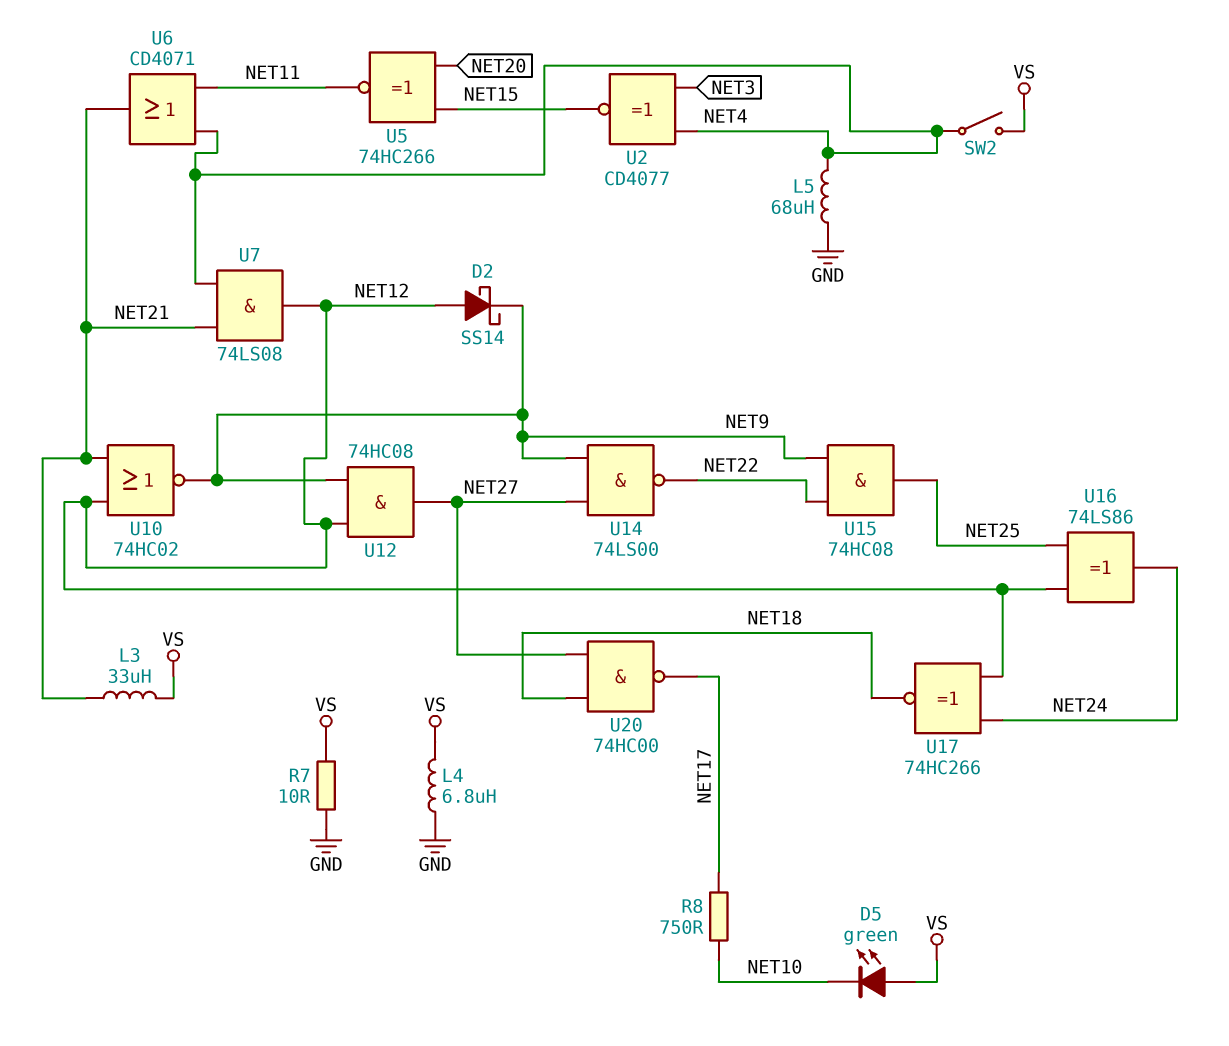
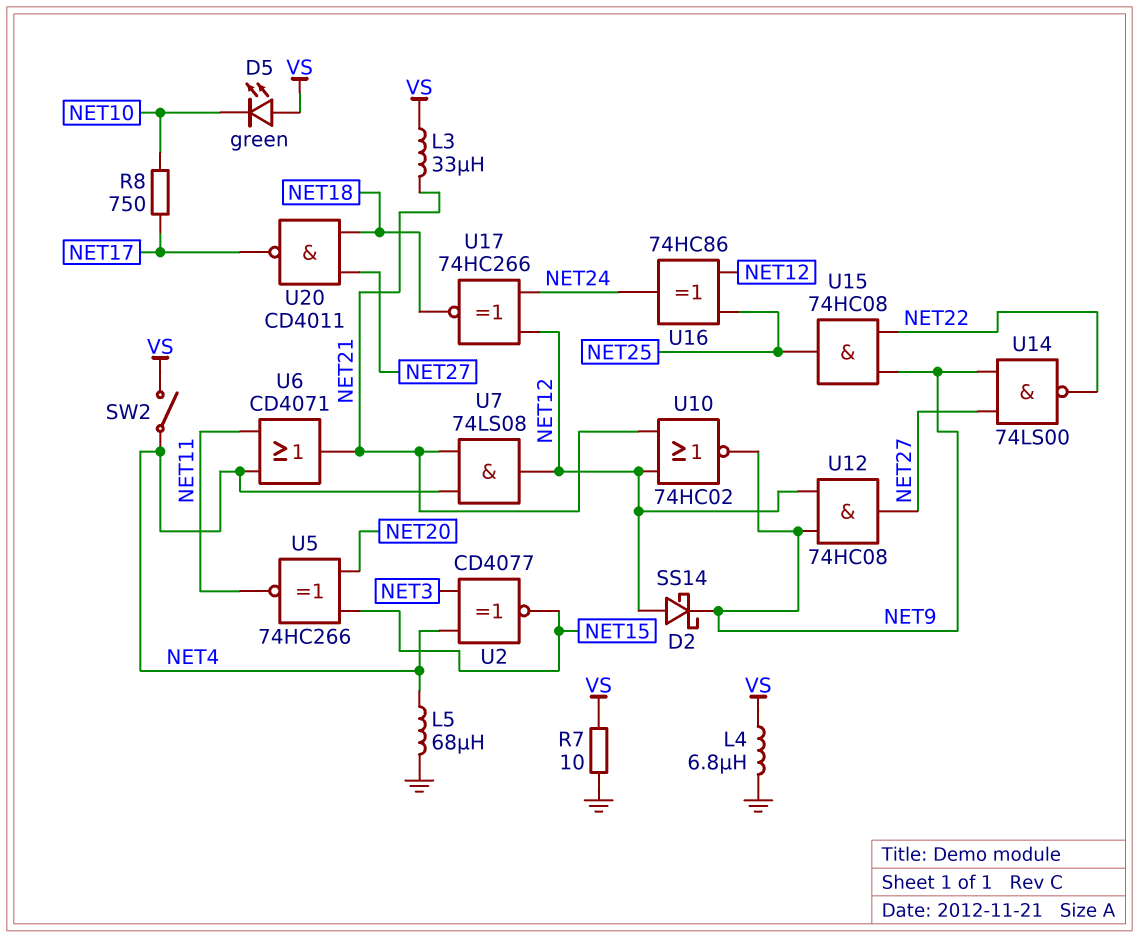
U16: XOR 74LS86 (in NET12, in NET25, out NET24) -> XOR 74HC86 (in NET12, in NET25, out NET24)
U20: NAND 74HC00 (in NET18, in NET27, out NET17) -> NAND CD4011 (in NET18, in NET27, out NET17)

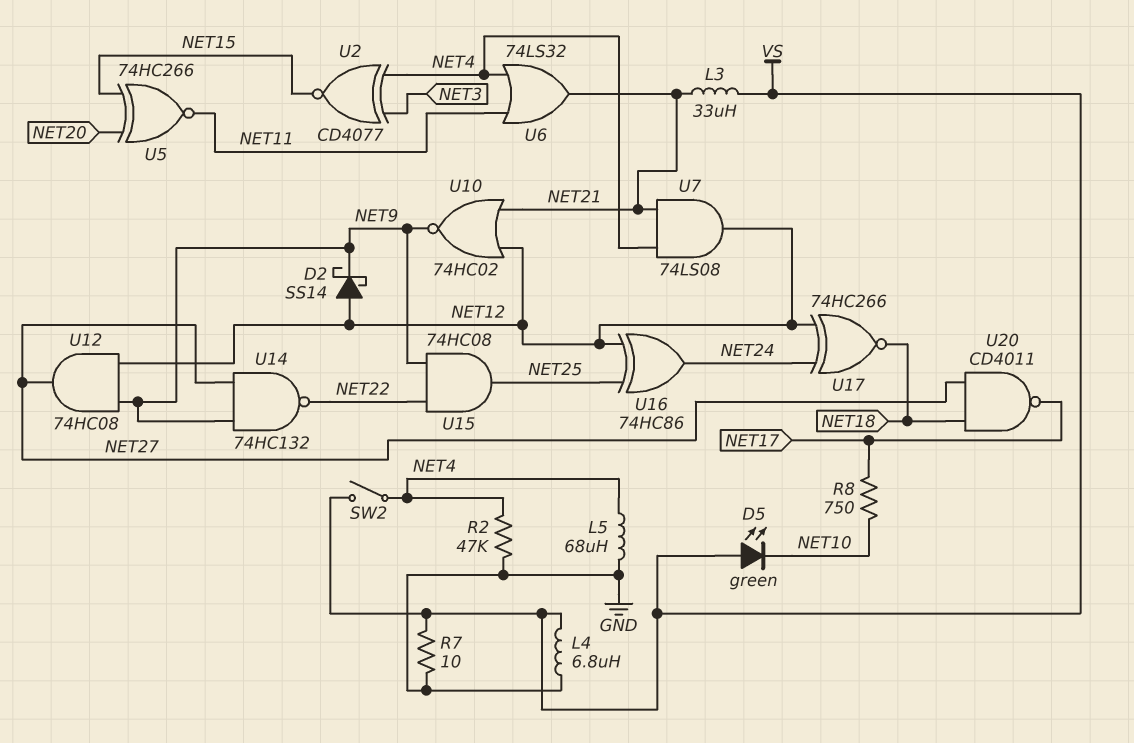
R2: none -> 47k (GND, NET4)
U6: OR CD4071 (in NET4, in NET11, out NET21) -> OR 74LS32 (in NET4, in NET11, out NET21)
U14: NAND 74LS00 (in NET9, in NET27, out NET22) -> NAND 74HC132 (in NET9, in NET27, out NET22)

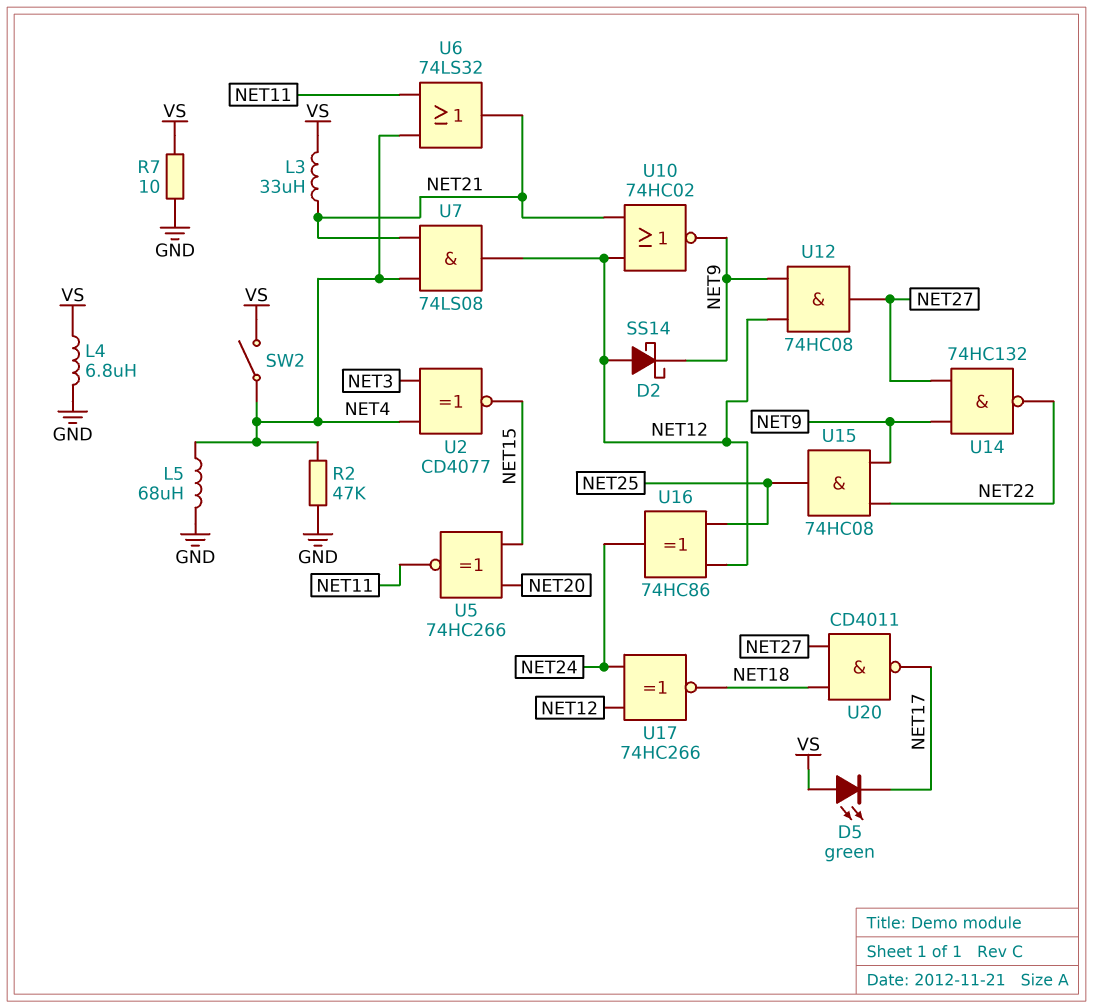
D5: LED green (A VS, K NET10) -> LED green (A VS, K NET17)
R8: 750 (NET10, NET17) -> none

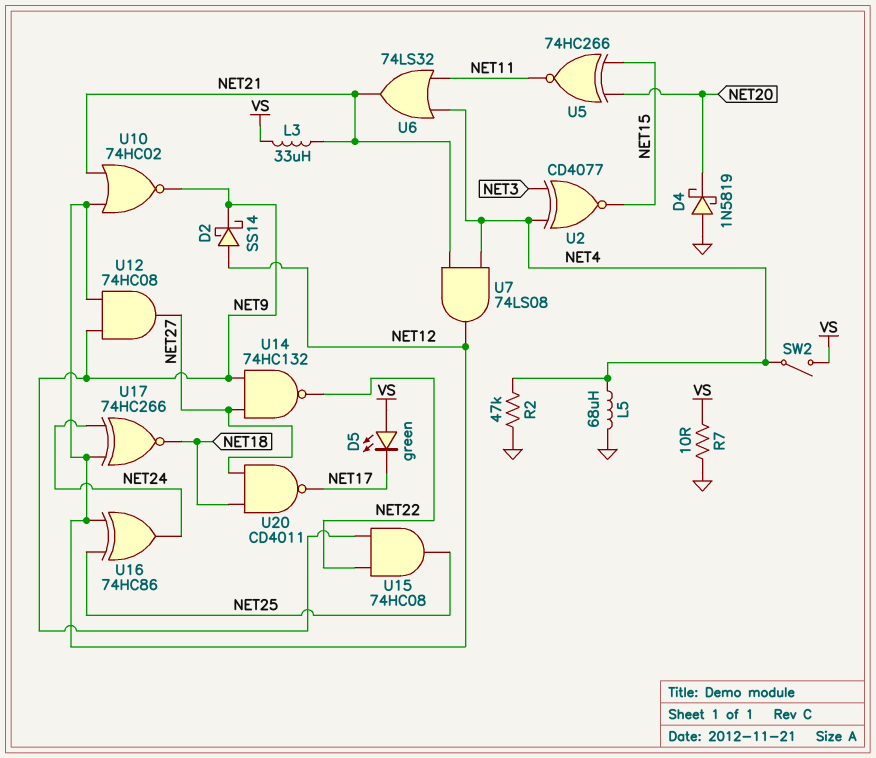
D4: none -> schottky 1N5819 (A GND, K NET20)
L4: 6.8uH (GND, VS) -> none

